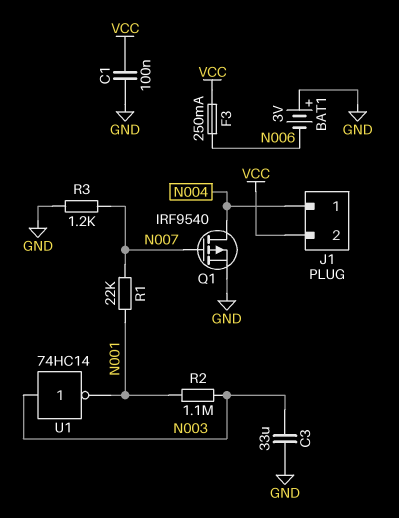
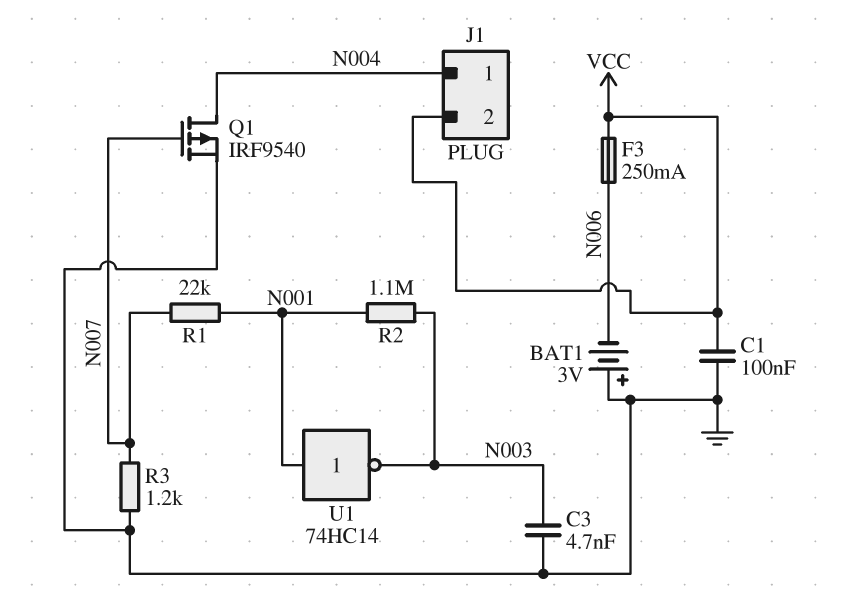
C3: 33uF (GND, N003) -> 4.7nF (GND, N003)
U1: NOT 74HC14 (in N003, out N001) -> NOT 74HC14 (in N001, out N003)

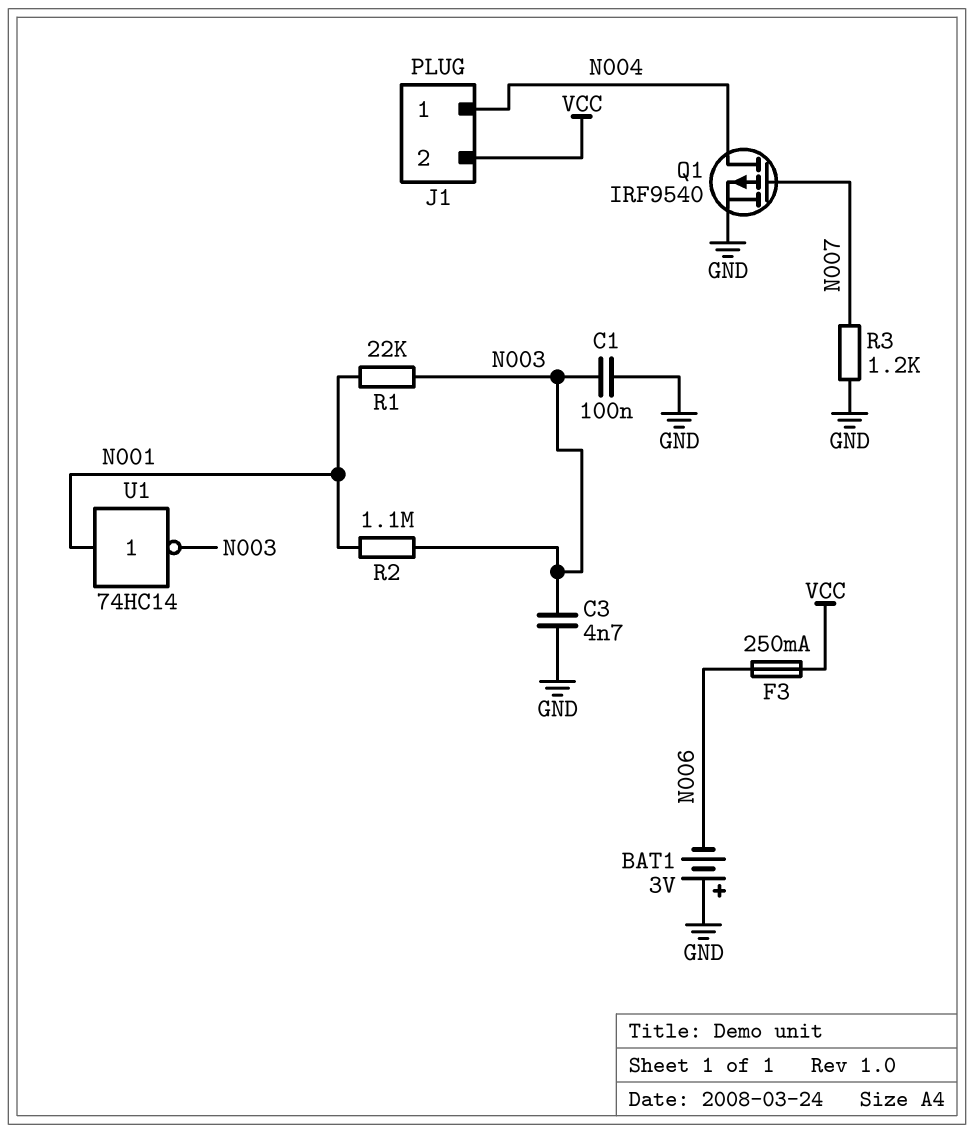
C1: 100nF (GND, VCC) -> 100nF (GND, N003)
R1: 22k (N001, N007) -> 22k (N001, N003)

